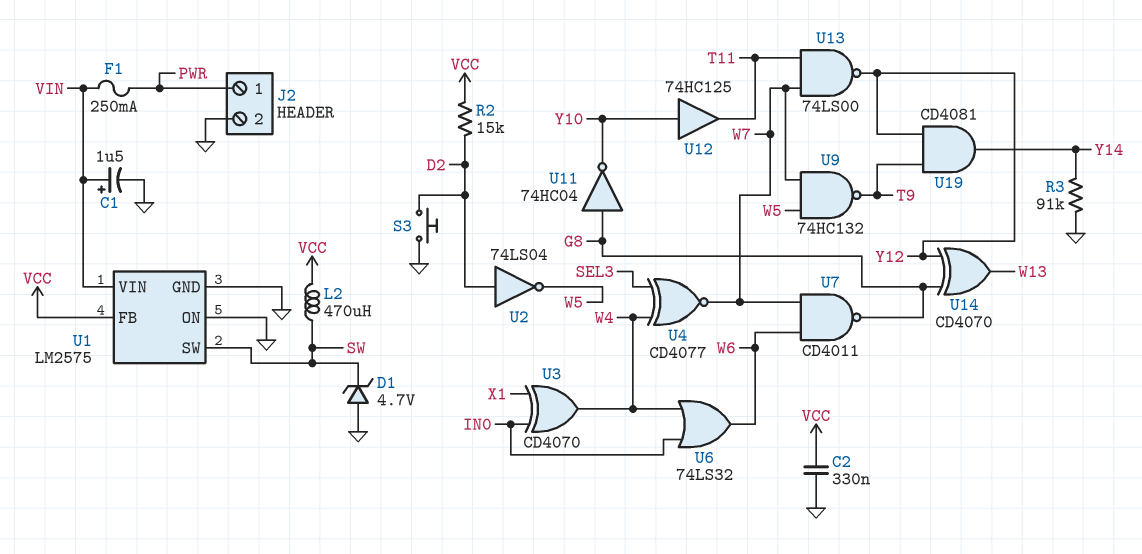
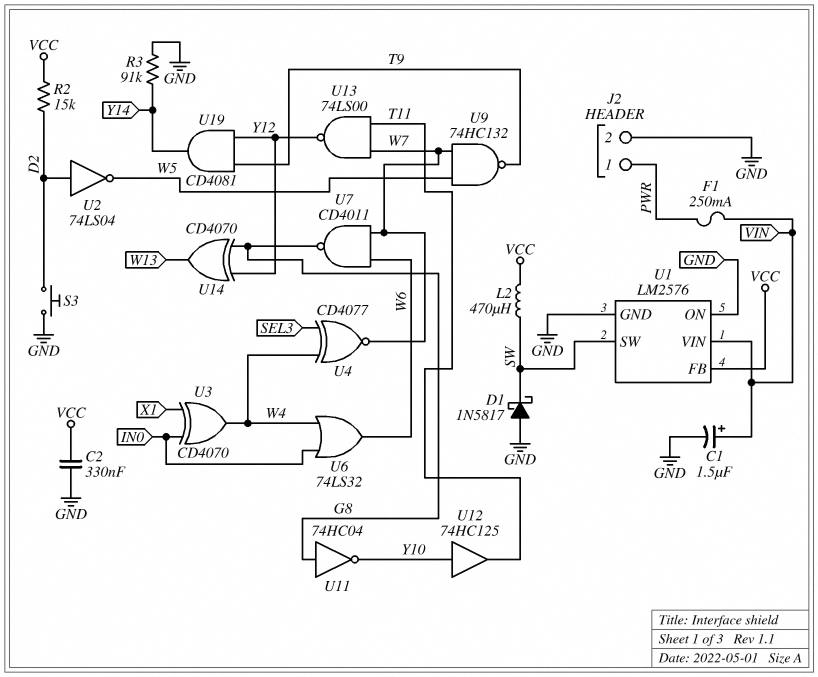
D1: zener 4.7V (A GND, K SW) -> schottky 1N5817 (A GND, K SW)
U1: LM2575 -> LM2576

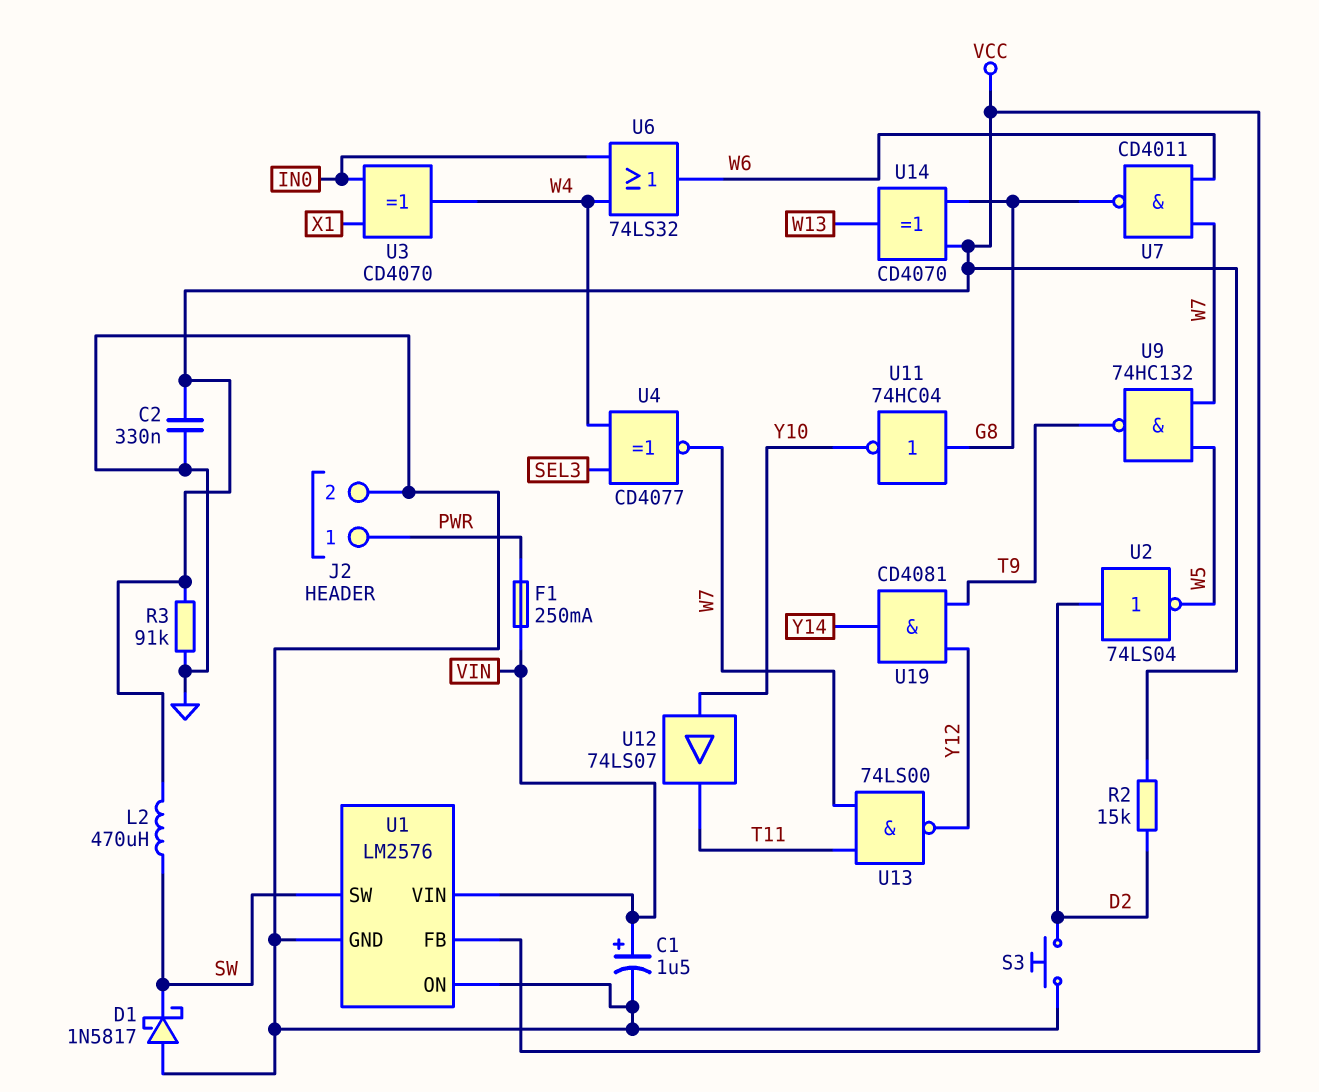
R3: 91k (GND, Y14) -> 91k (GND, VCC)
U12: buffer 74HC125 (in Y10, out T11) -> buffer 74LS07 (in Y10, out T11)
U14: XOR CD4070 (in G8, in Y12, out W13) -> XOR CD4070 (in G8, in VCC, out W13)

